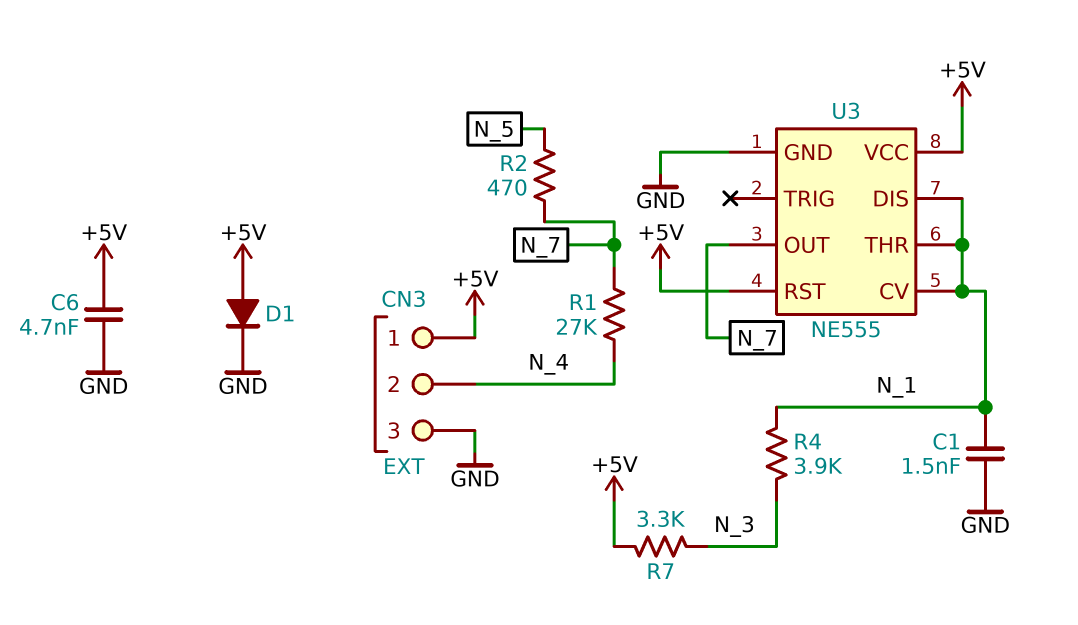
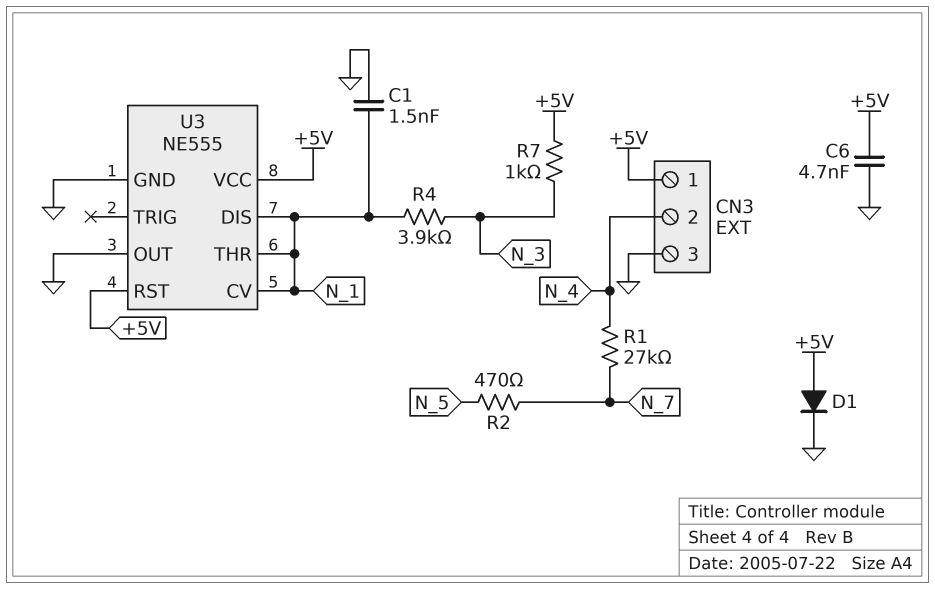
R7: 3.3k (+5V, N_3) -> 1k (+5V, N_3)
U3 pin OUT: N_7 -> GND

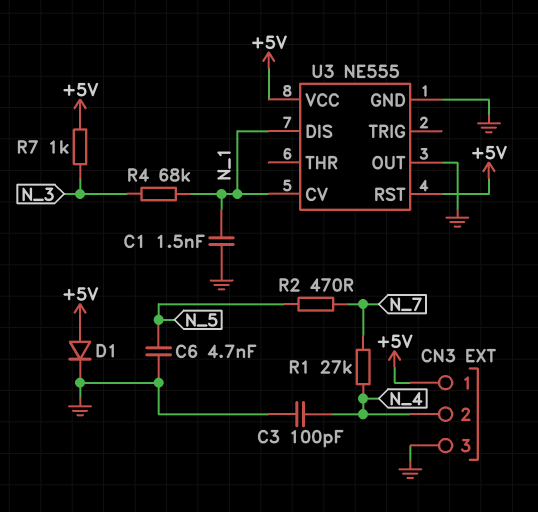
C3: none -> 100pF (GND, N_4)
C6: 4.7nF (+5V, GND) -> 4.7nF (GND, N_5)
R4: 3.9k (N_1, N_3) -> 68k (N_1, N_3)
U3 pin THR: N_1 -> none

